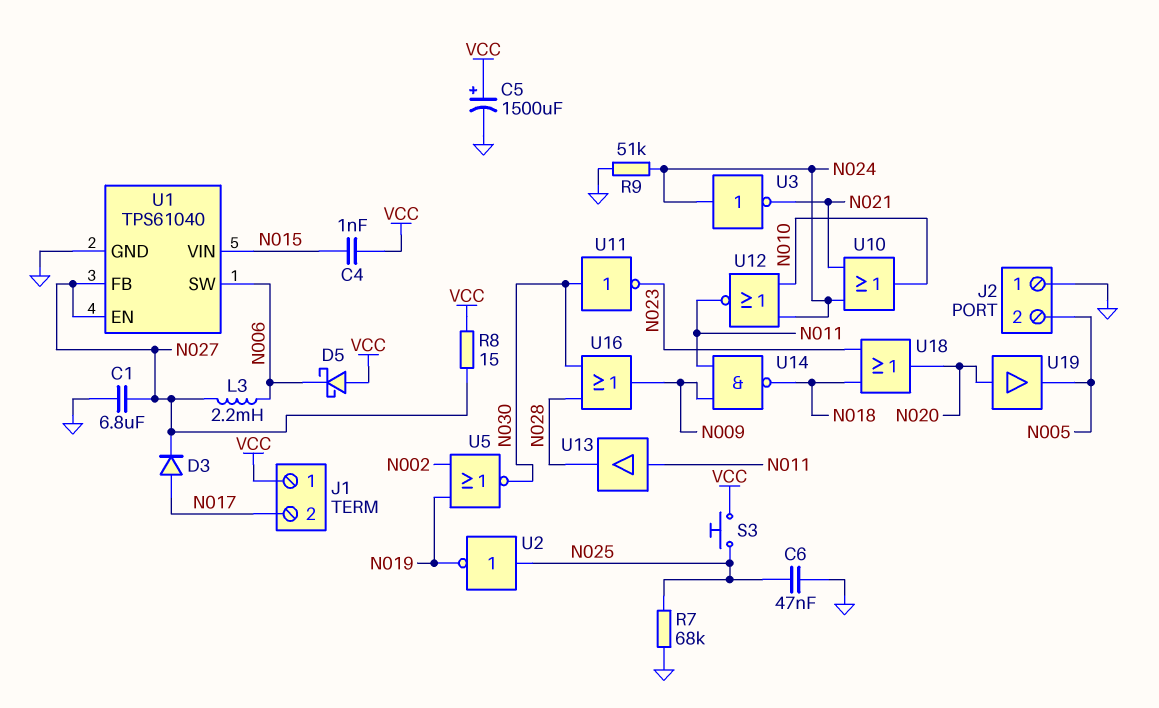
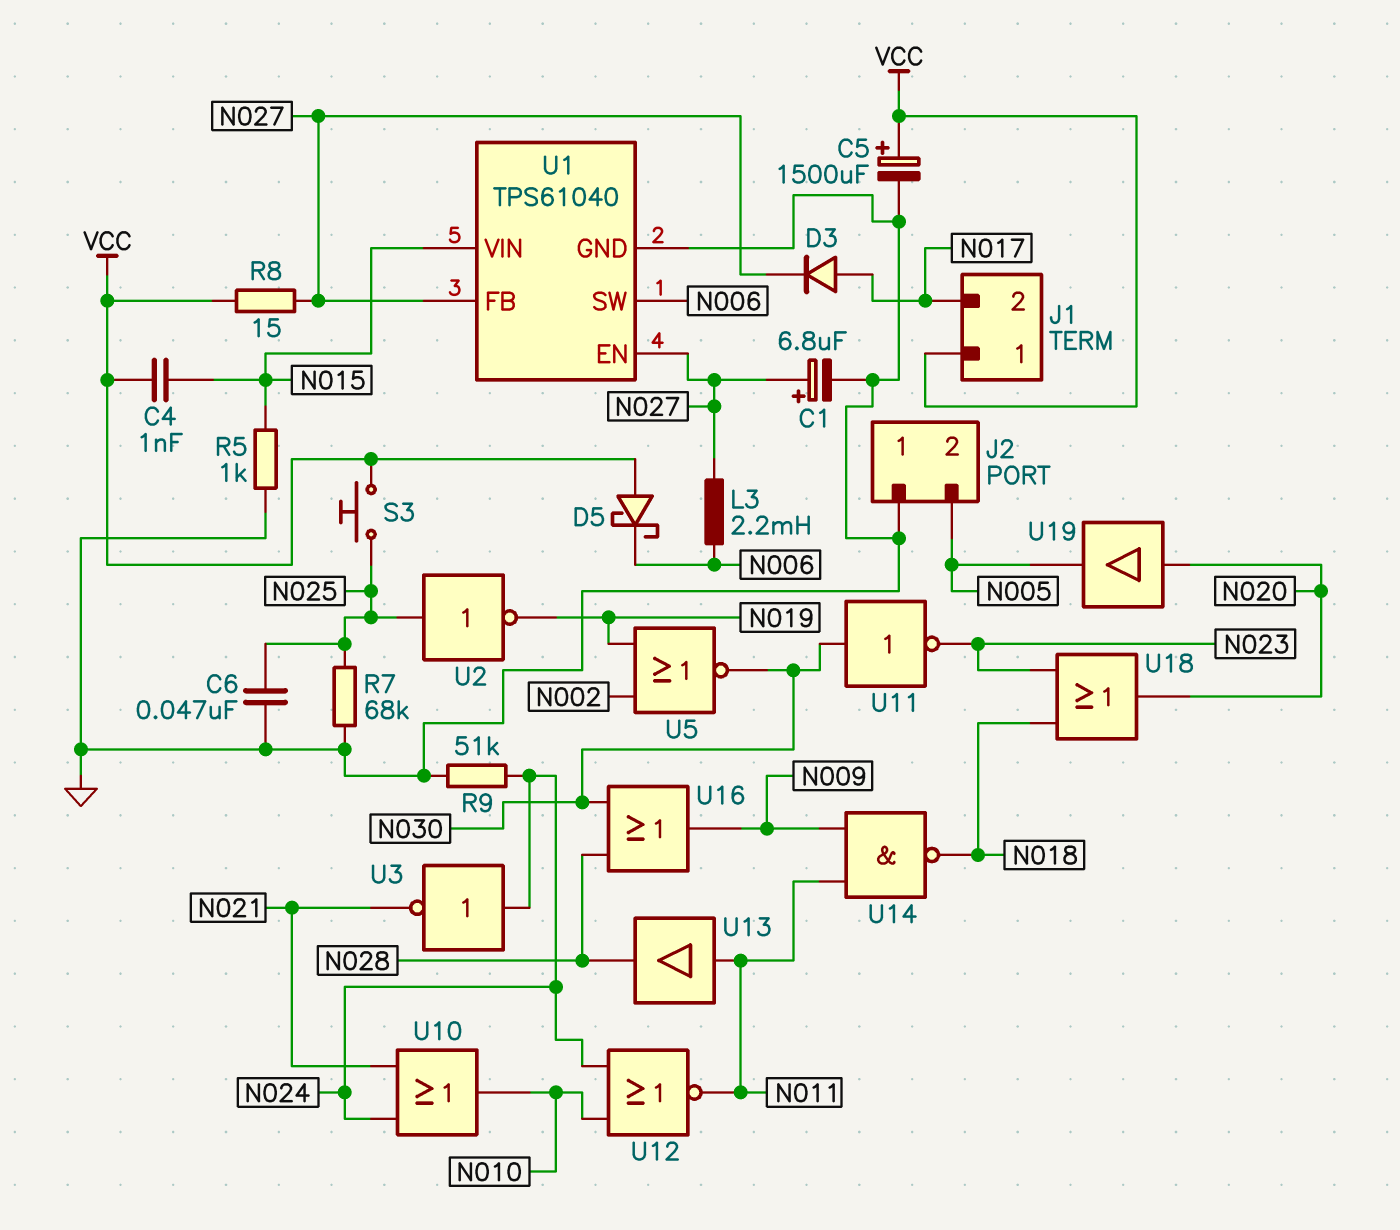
C1: 6.8uF (GND, N027) -> 6.8uF (plus N027, minus GND)
R5: none -> 1k (GND, N015)

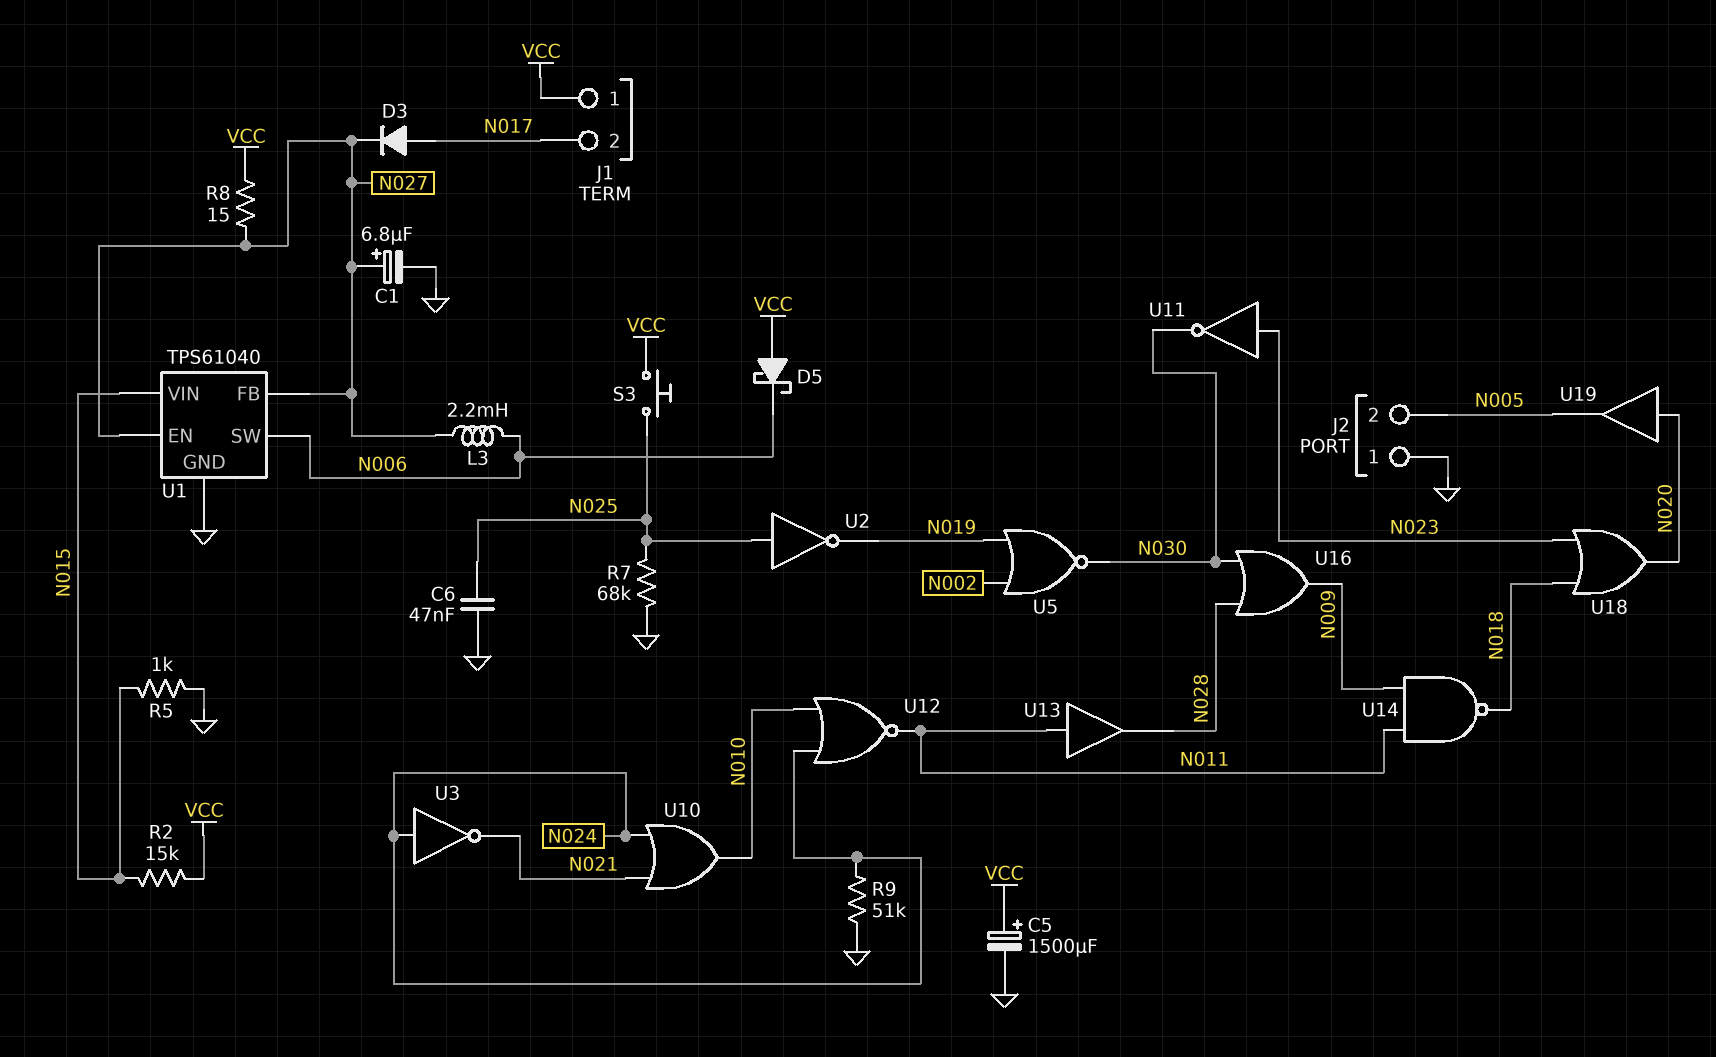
C4: 1nF (N015, VCC) -> none
R2: none -> 15k (N015, VCC)
U11: NOT (in N030, out N023) -> NOT (in N023, out N030)

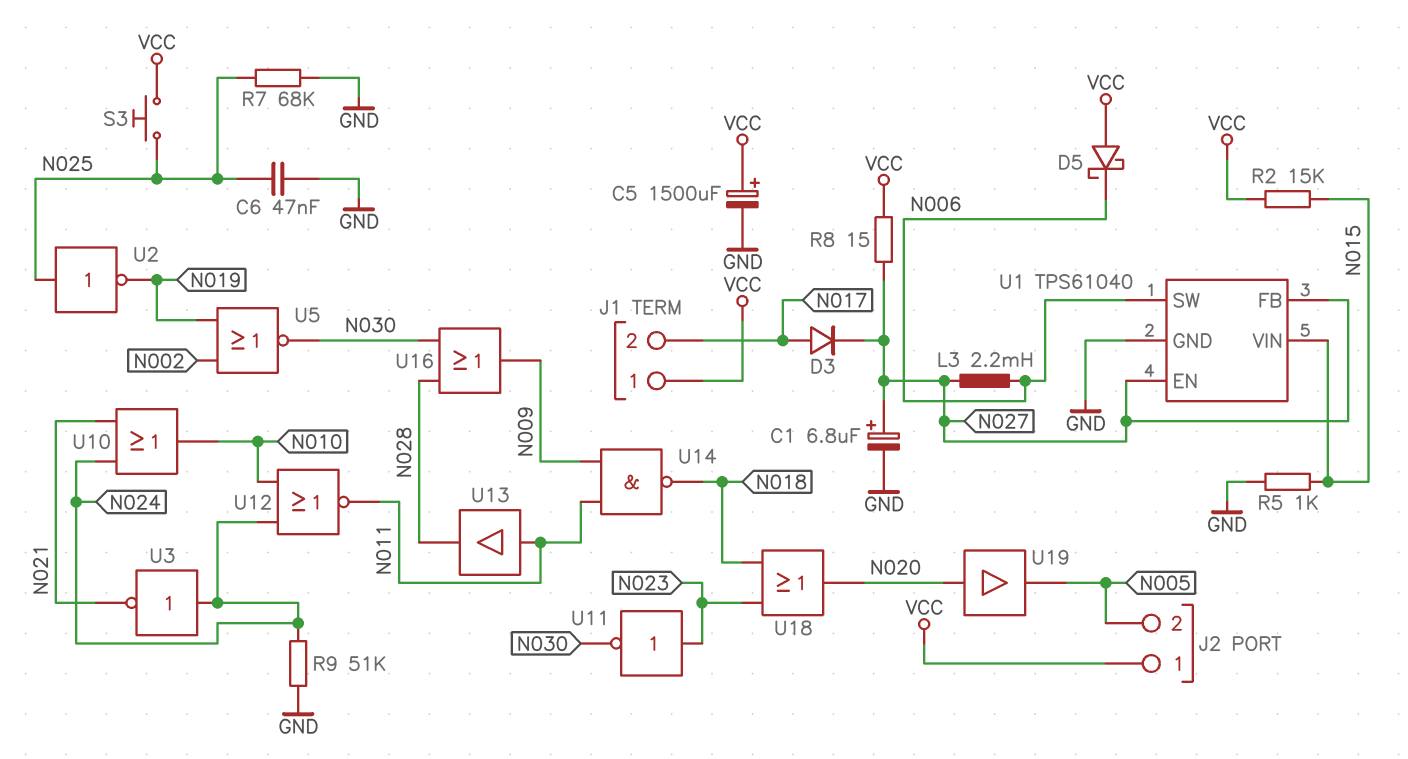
J2 pin 1: GND -> VCC

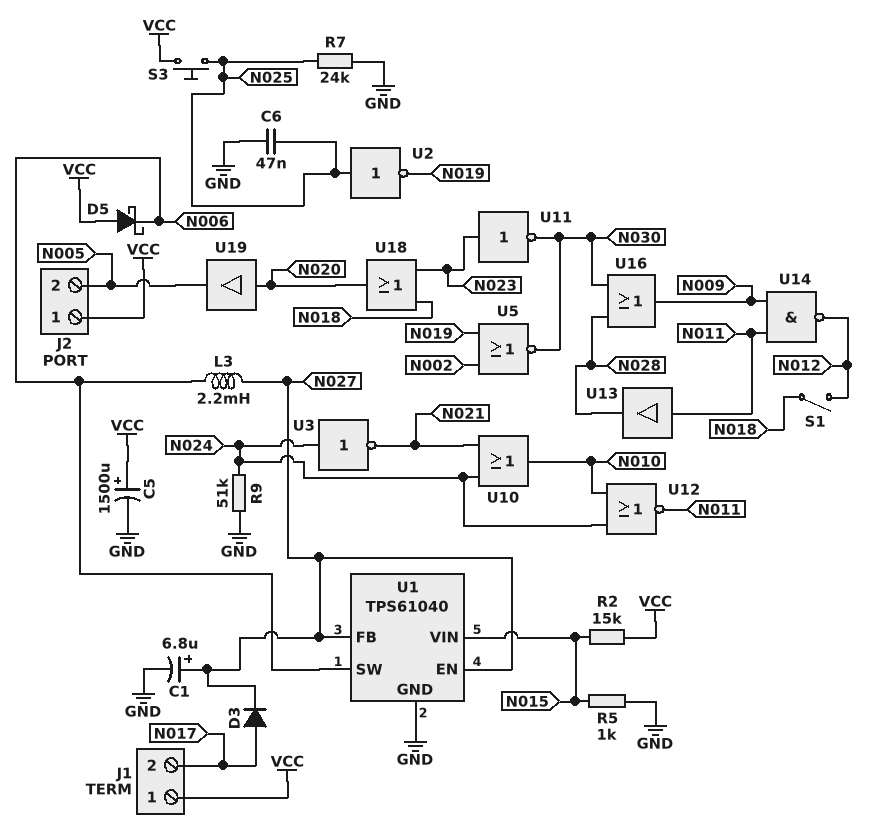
R7: 68k (GND, N025) -> 24k (GND, N025)
R8: 15 (N027, VCC) -> none
S1: none -> switch (N012, N018)
U14: NAND (in N009, in N011, out N018) -> NAND (in N009, in N011, out N012)

